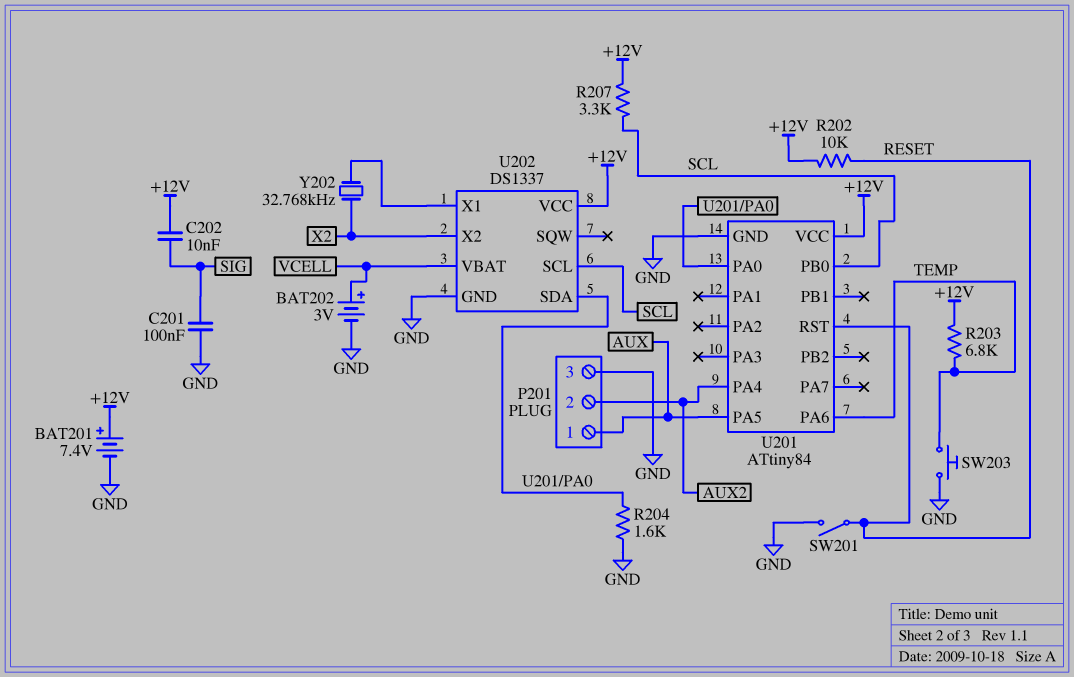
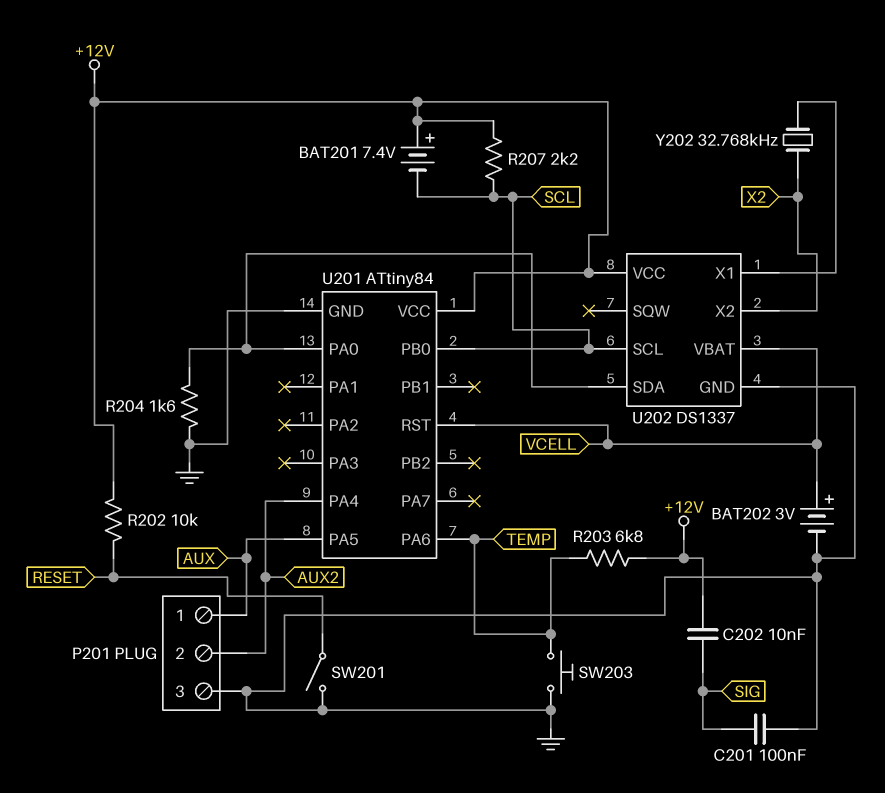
BAT201: 7.4V (plus +12V, minus GND) -> 7.4V (plus +12V, minus SCL)
R207: 3.3k (+12V, SCL) -> 2.2k (+12V, SCL)
U201 pin RST: RESET -> VCELL

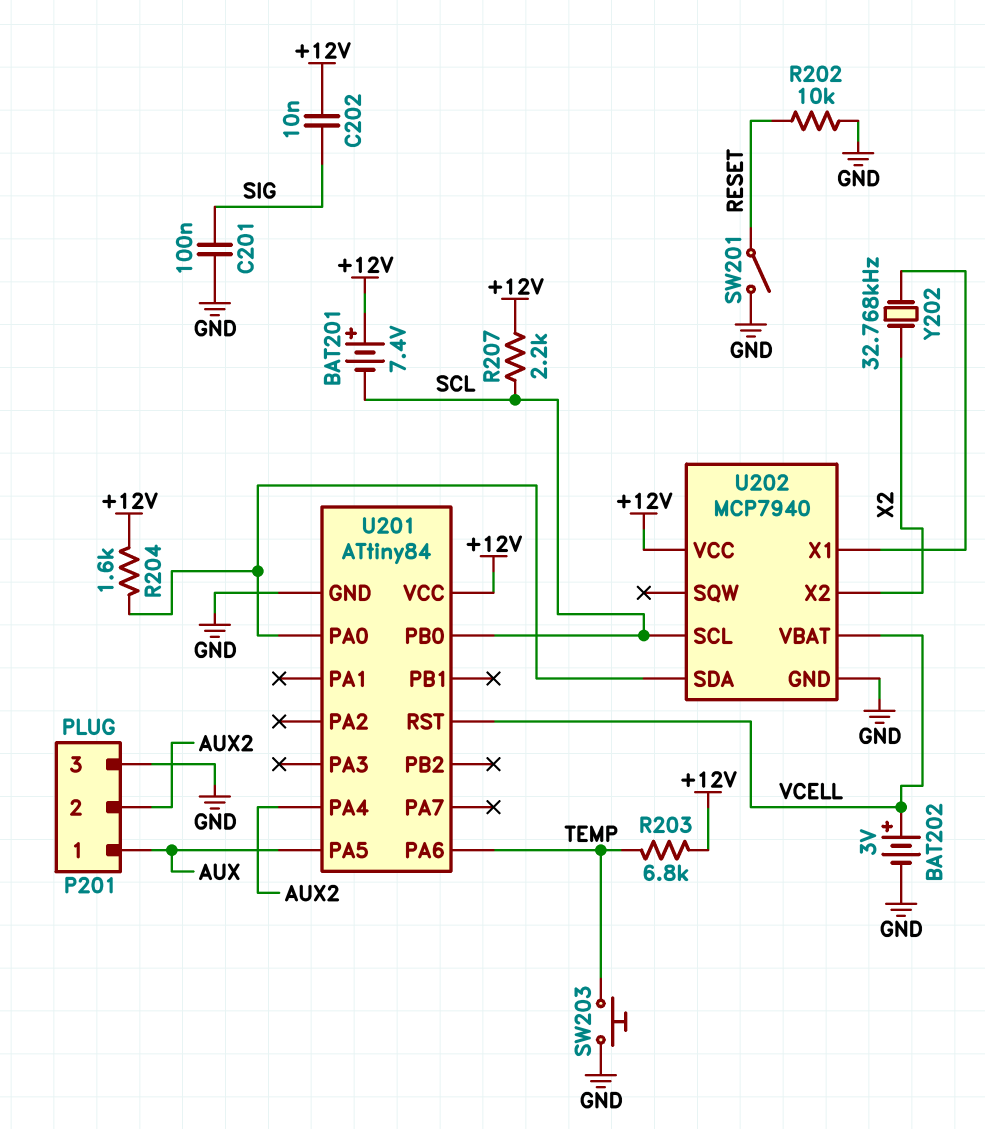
R202: 10k (+12V, RESET) -> 10k (GND, RESET)
R204: 1.6k (GND, U201/PA0) -> 1.6k (+12V, U201/PA0)
U202: DS1337 -> MCP7940

